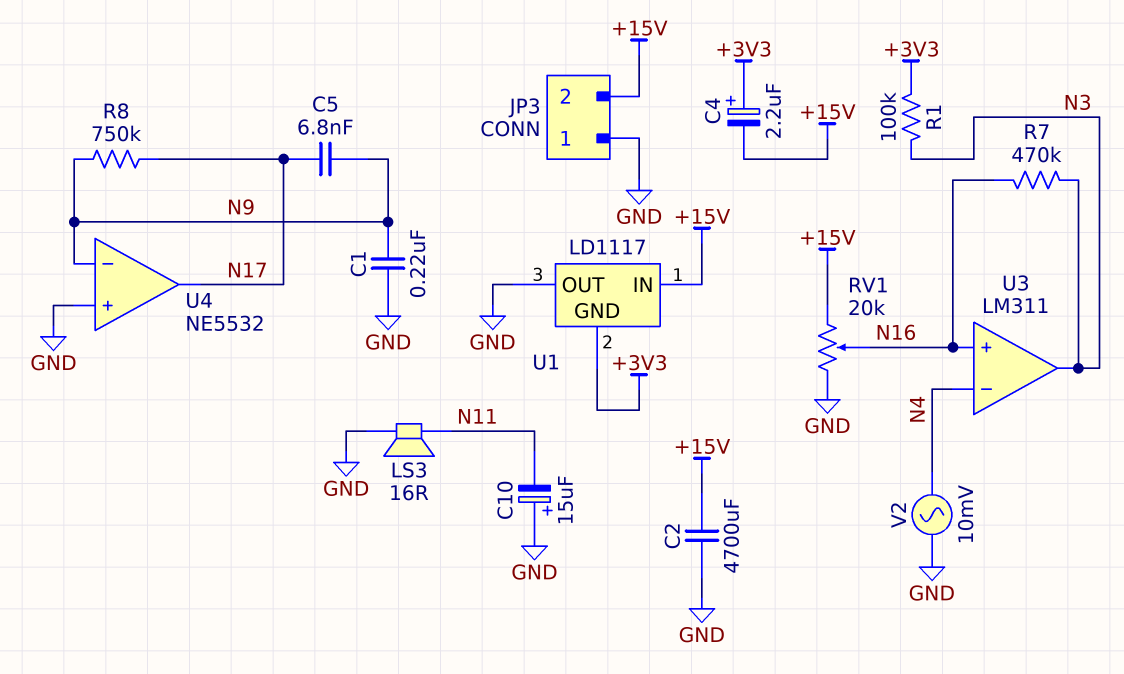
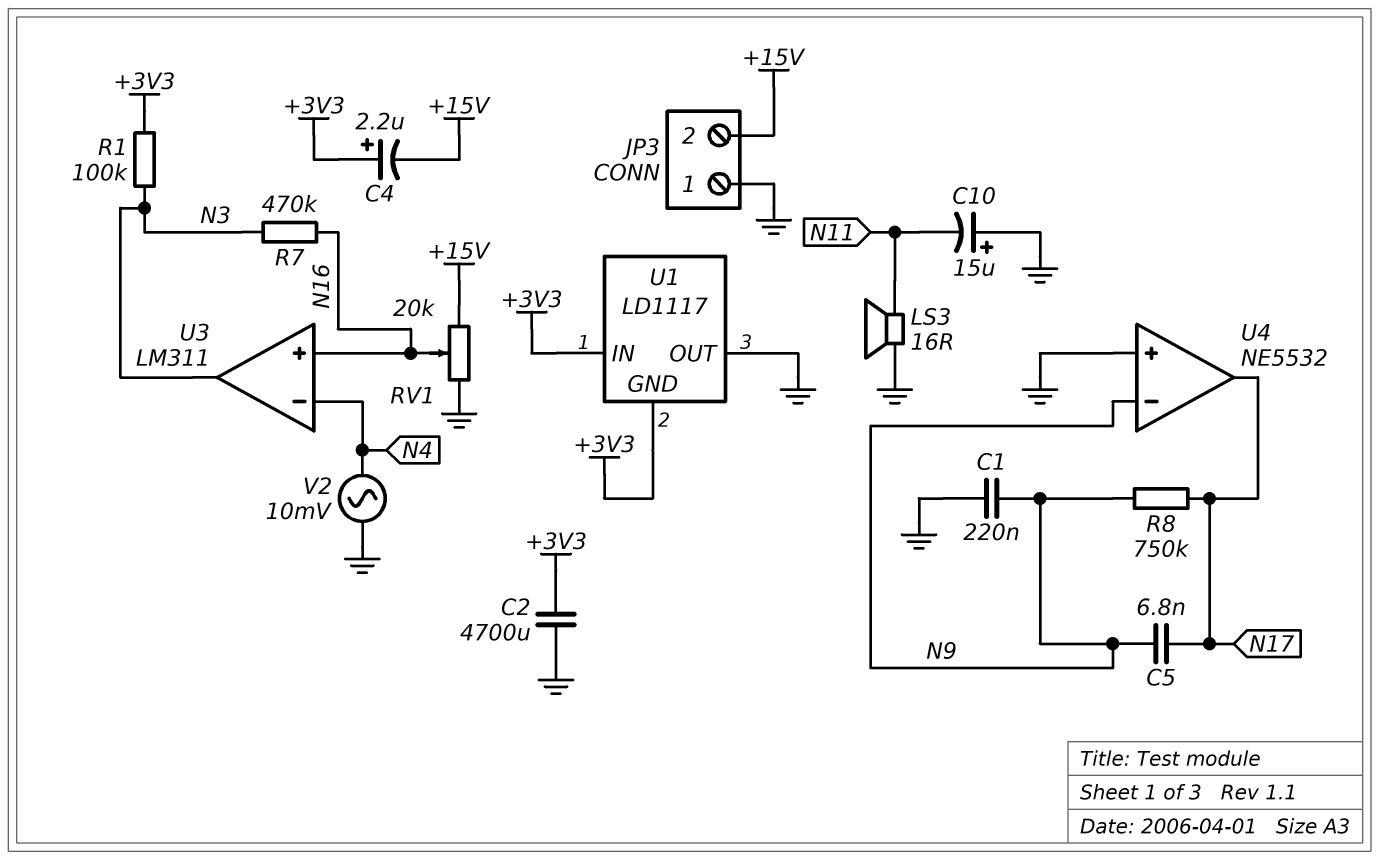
C2: 4700uF (+15V, GND) -> 4700uF (+3V3, GND)
U1 pin IN: +15V -> +3V3

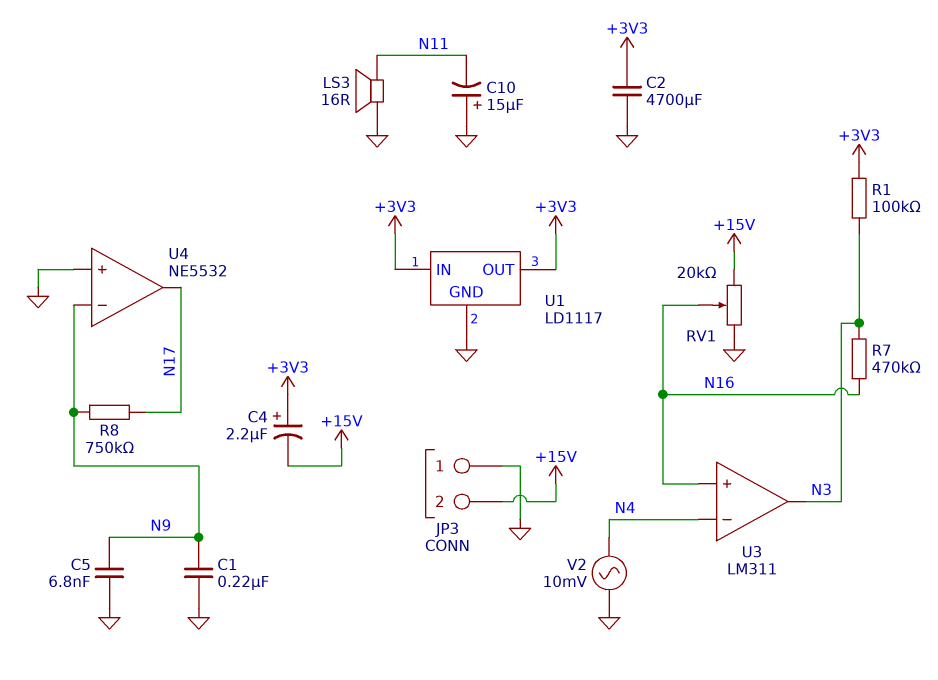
C5: 6.8nF (N9, N17) -> 6.8nF (GND, N9)
U1 pin GND: +3V3 -> GND
U1 pin OUT: GND -> +3V3

